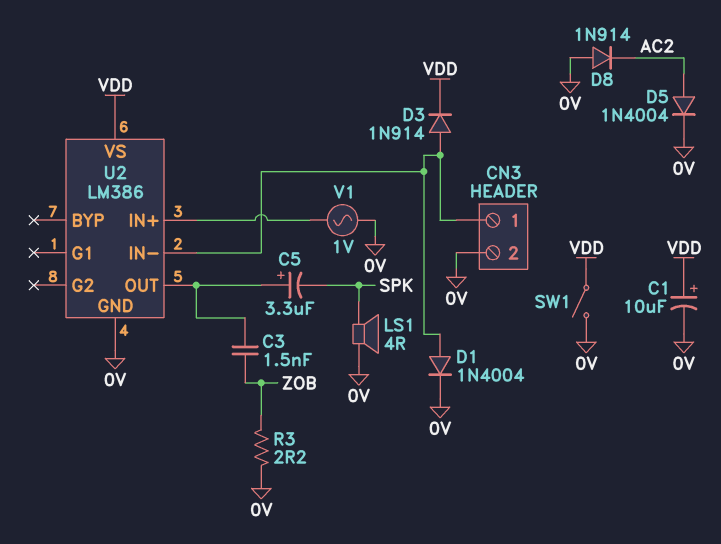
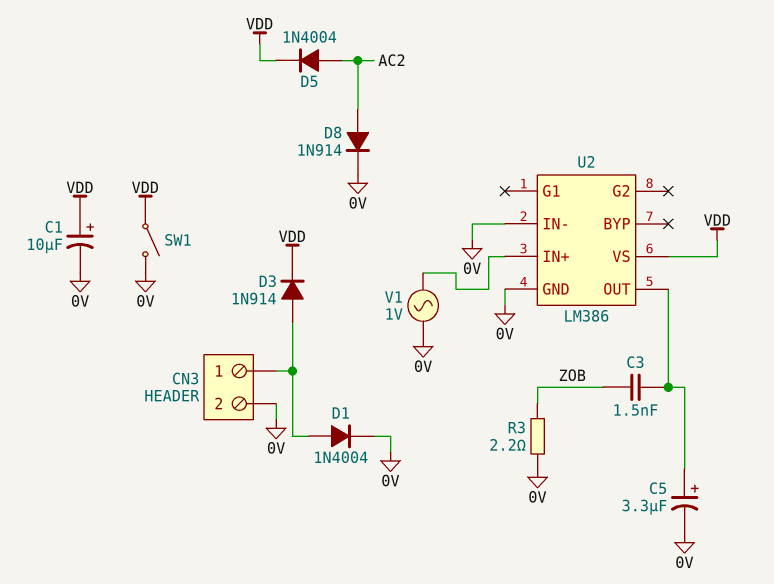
C5: 3.3uF (plus U2/OUT, minus SPK) -> 3.3uF (plus U2/OUT, minus 0V)
D5: diode 1N4004 (A AC2, K 0V) -> diode 1N4004 (A AC2, K VDD)
D8: diode 1N914 (A 0V, K AC2) -> diode 1N914 (A AC2, K 0V)
LS1: speaker 4R (0V, SPK) -> none
U2 pin IN-: CN3/1 -> 0V

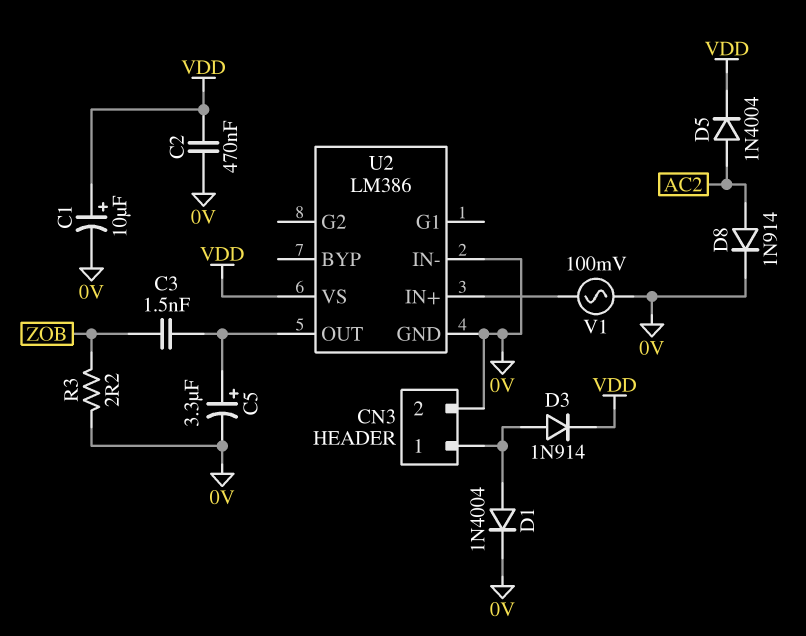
C2: none -> 470nF (0V, VDD)
SW1: switch (0V, VDD) -> none
V1: AC 1V (0V, U2/IN+) -> AC 100mV (0V, U2/IN+)

